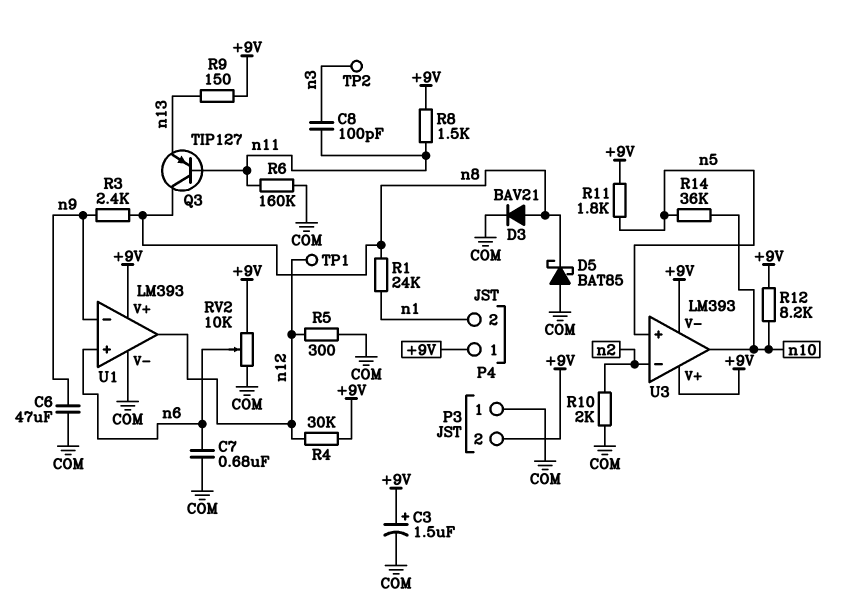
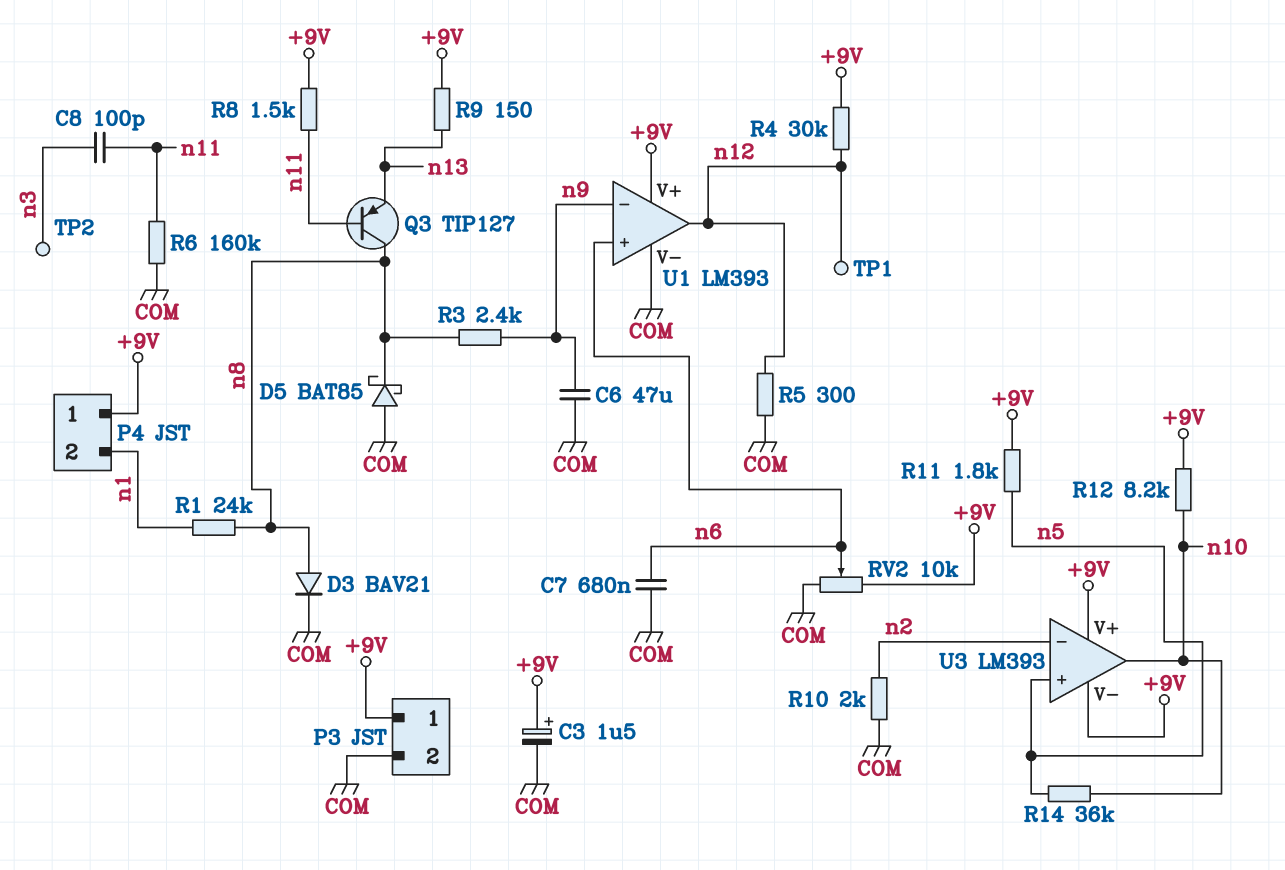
P3 pin 1: COM -> +9V
P3 pin 2: +9V -> COM

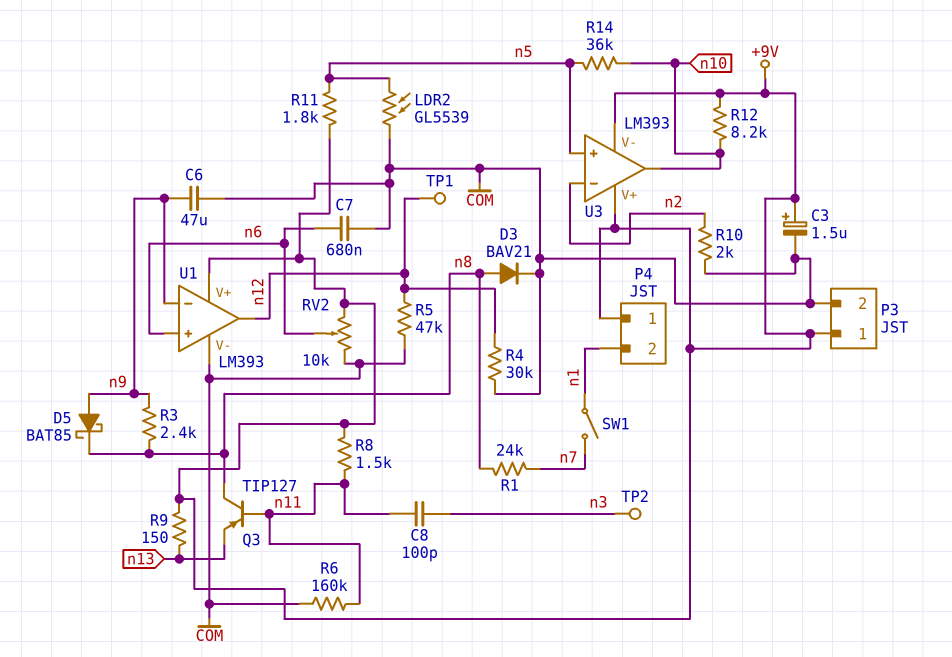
D5: schottky BAT85 (A COM, K n8) -> schottky BAT85 (A n9, K n8)
LDR2: none -> GL5539 (COM, n5)
R1: 24k (n1, n8) -> 24k (n7, n8)
R4: 30k (+9V, n12) -> 30k (COM, n12)
R5: 300 (COM, n12) -> 47k (COM, n12)
SW1: none -> switch (n1, n7)

